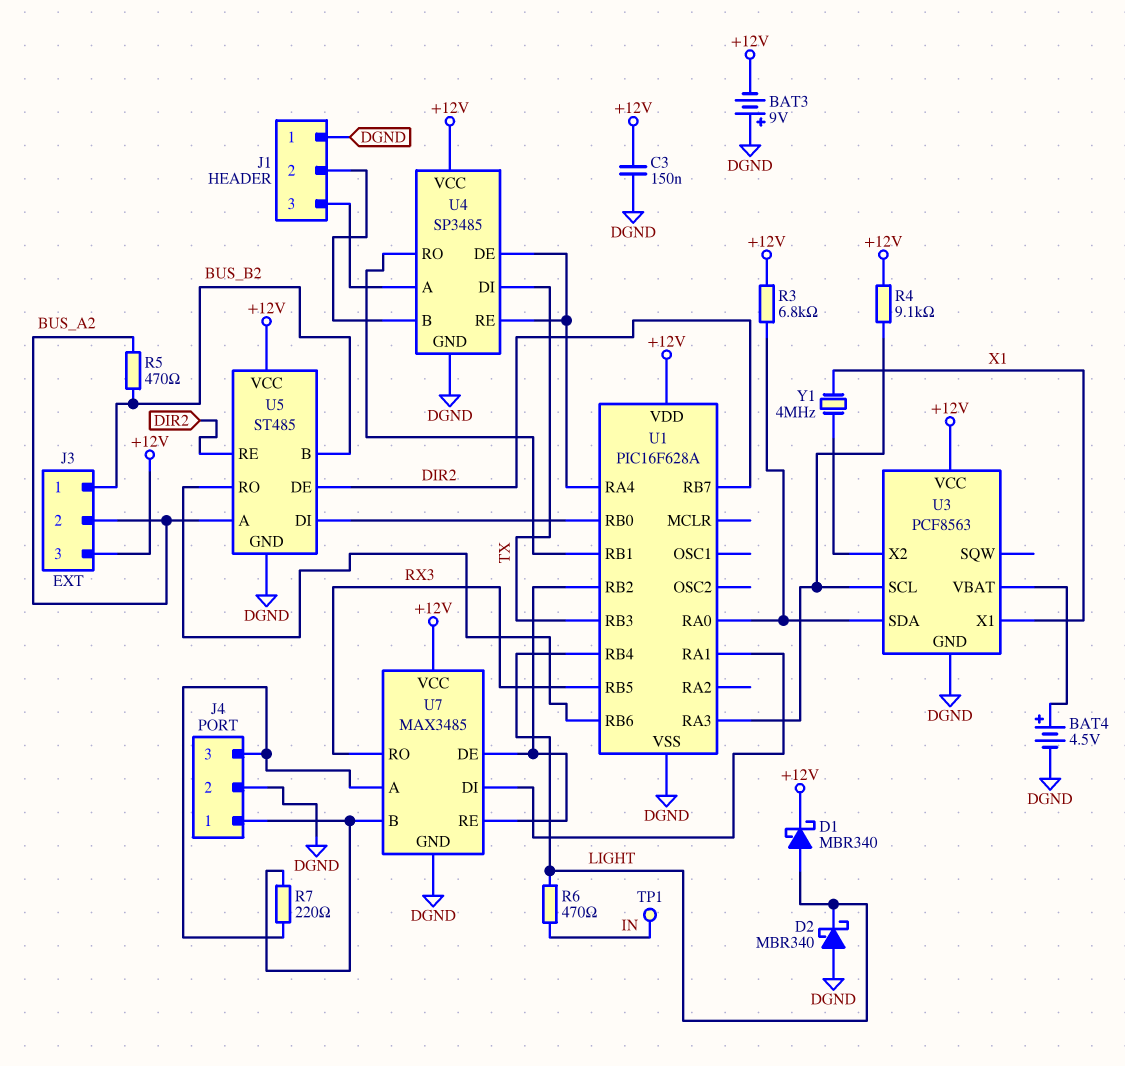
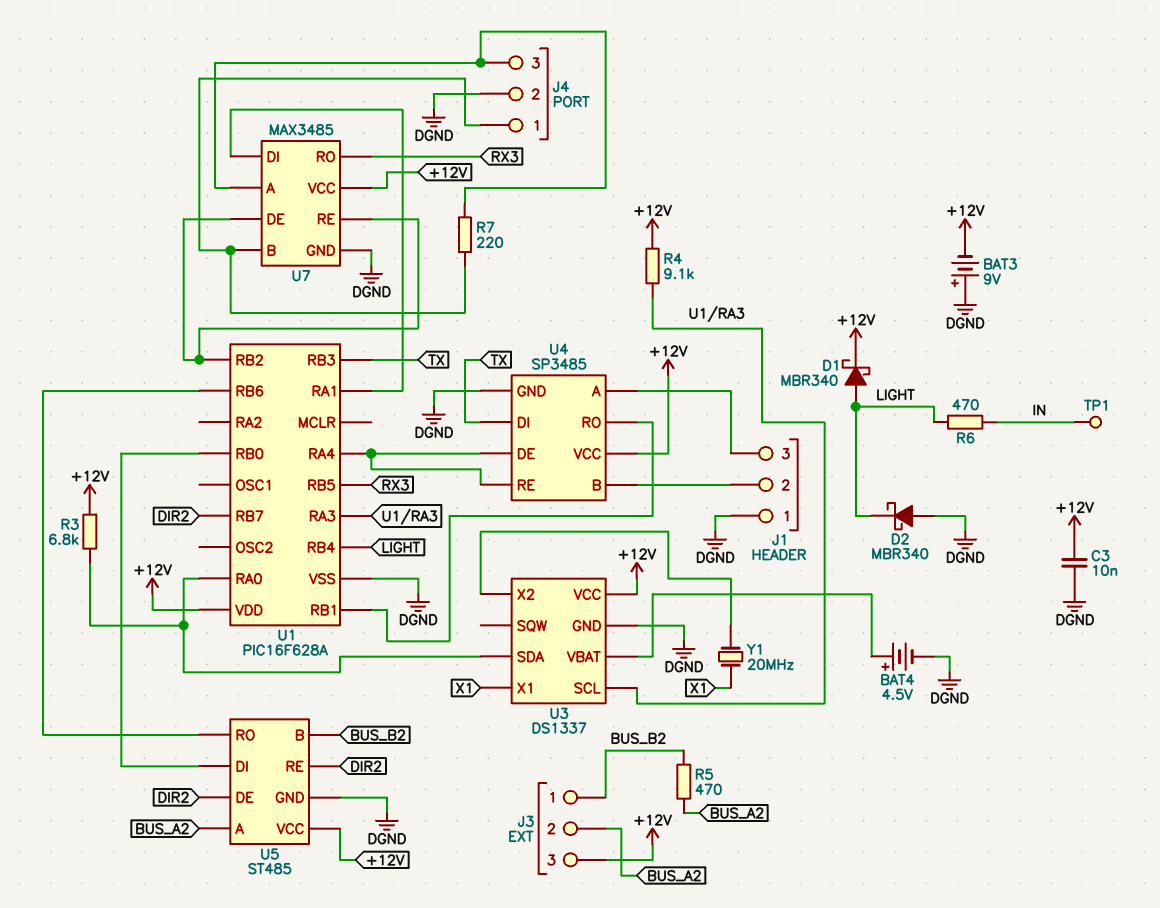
C3: 150nF (+12V, DGND) -> 10nF (+12V, DGND)
U3: PCF8563 -> DS1337
Y1: 4MHz (U3/X2, X1) -> 20MHz (U3/X2, X1)

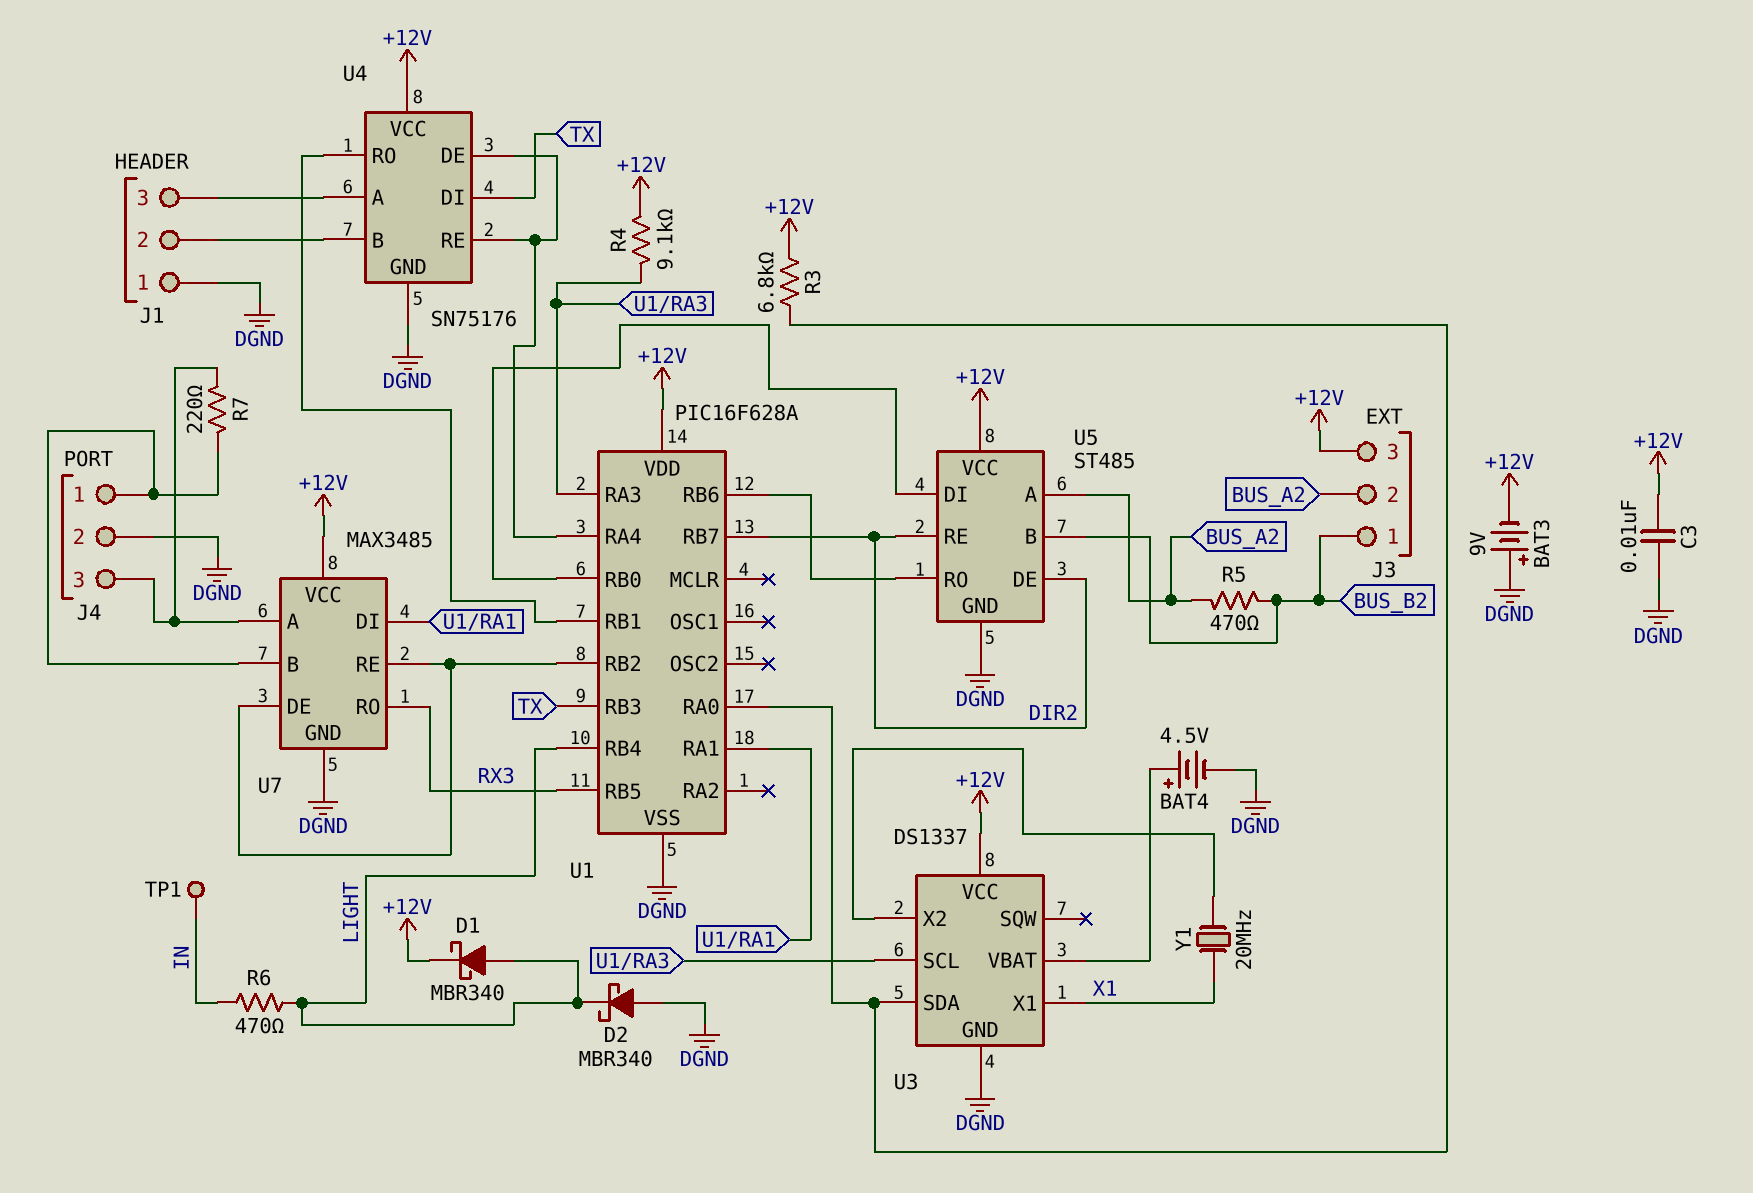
U4: SP3485 -> SN75176

